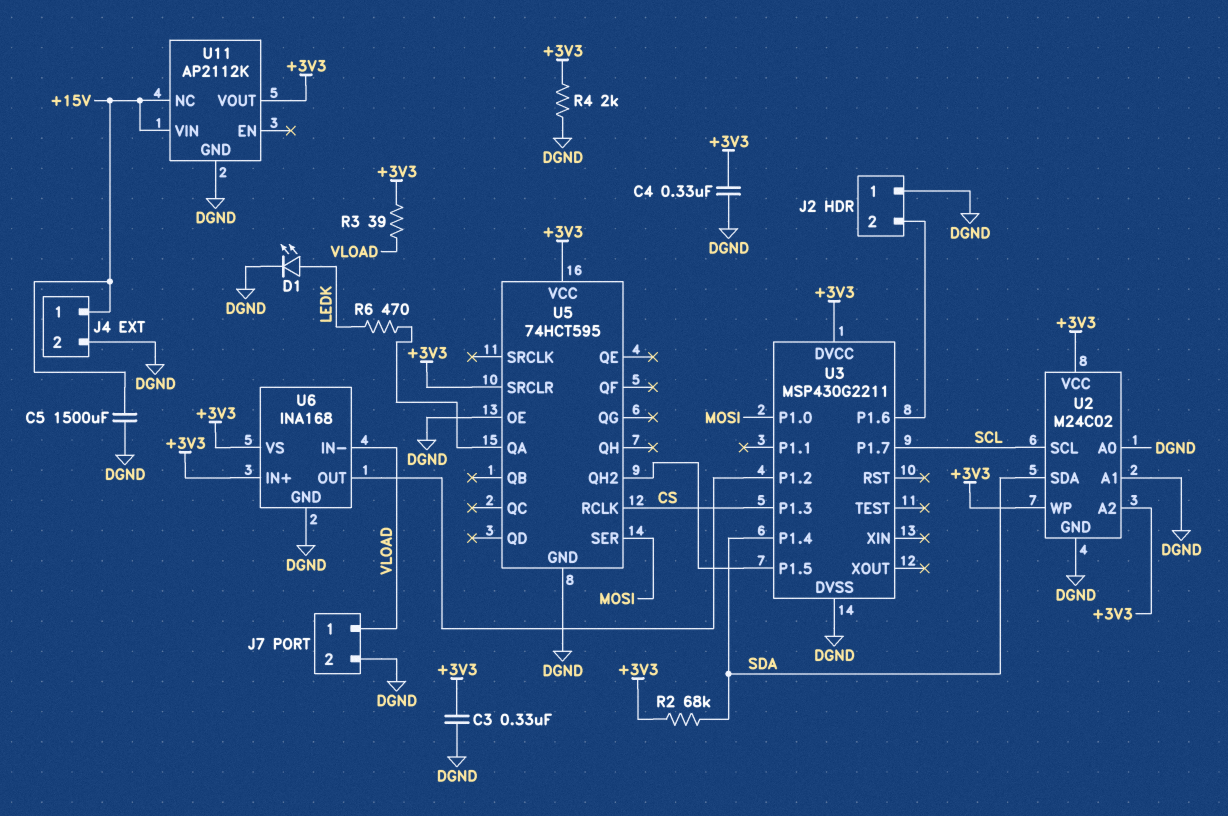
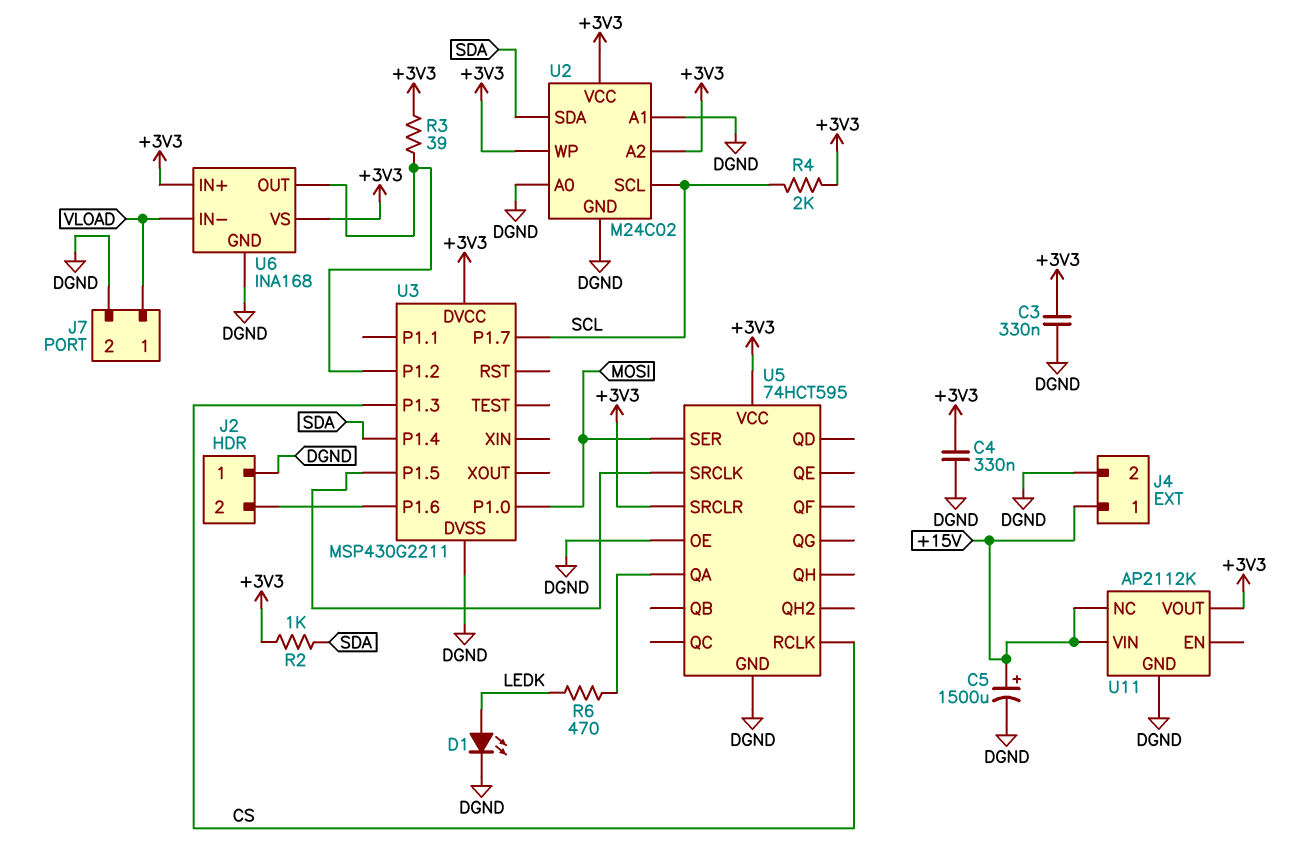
C5: 1500uF (+15V, DGND) -> 1500uF (plus +15V, minus DGND)
R2: 68k (+3V3, SDA) -> 1k (+3V3, SDA)
R3: 39 (+3V3, VLOAD) -> 39 (+3V3, U3/P1.2)
R4: 2k (+3V3, DGND) -> 2k (+3V3, SCL)
U5 pin QH2: U3/P1.5 -> none
U5 pin SRCLK: none -> U3/P1.5

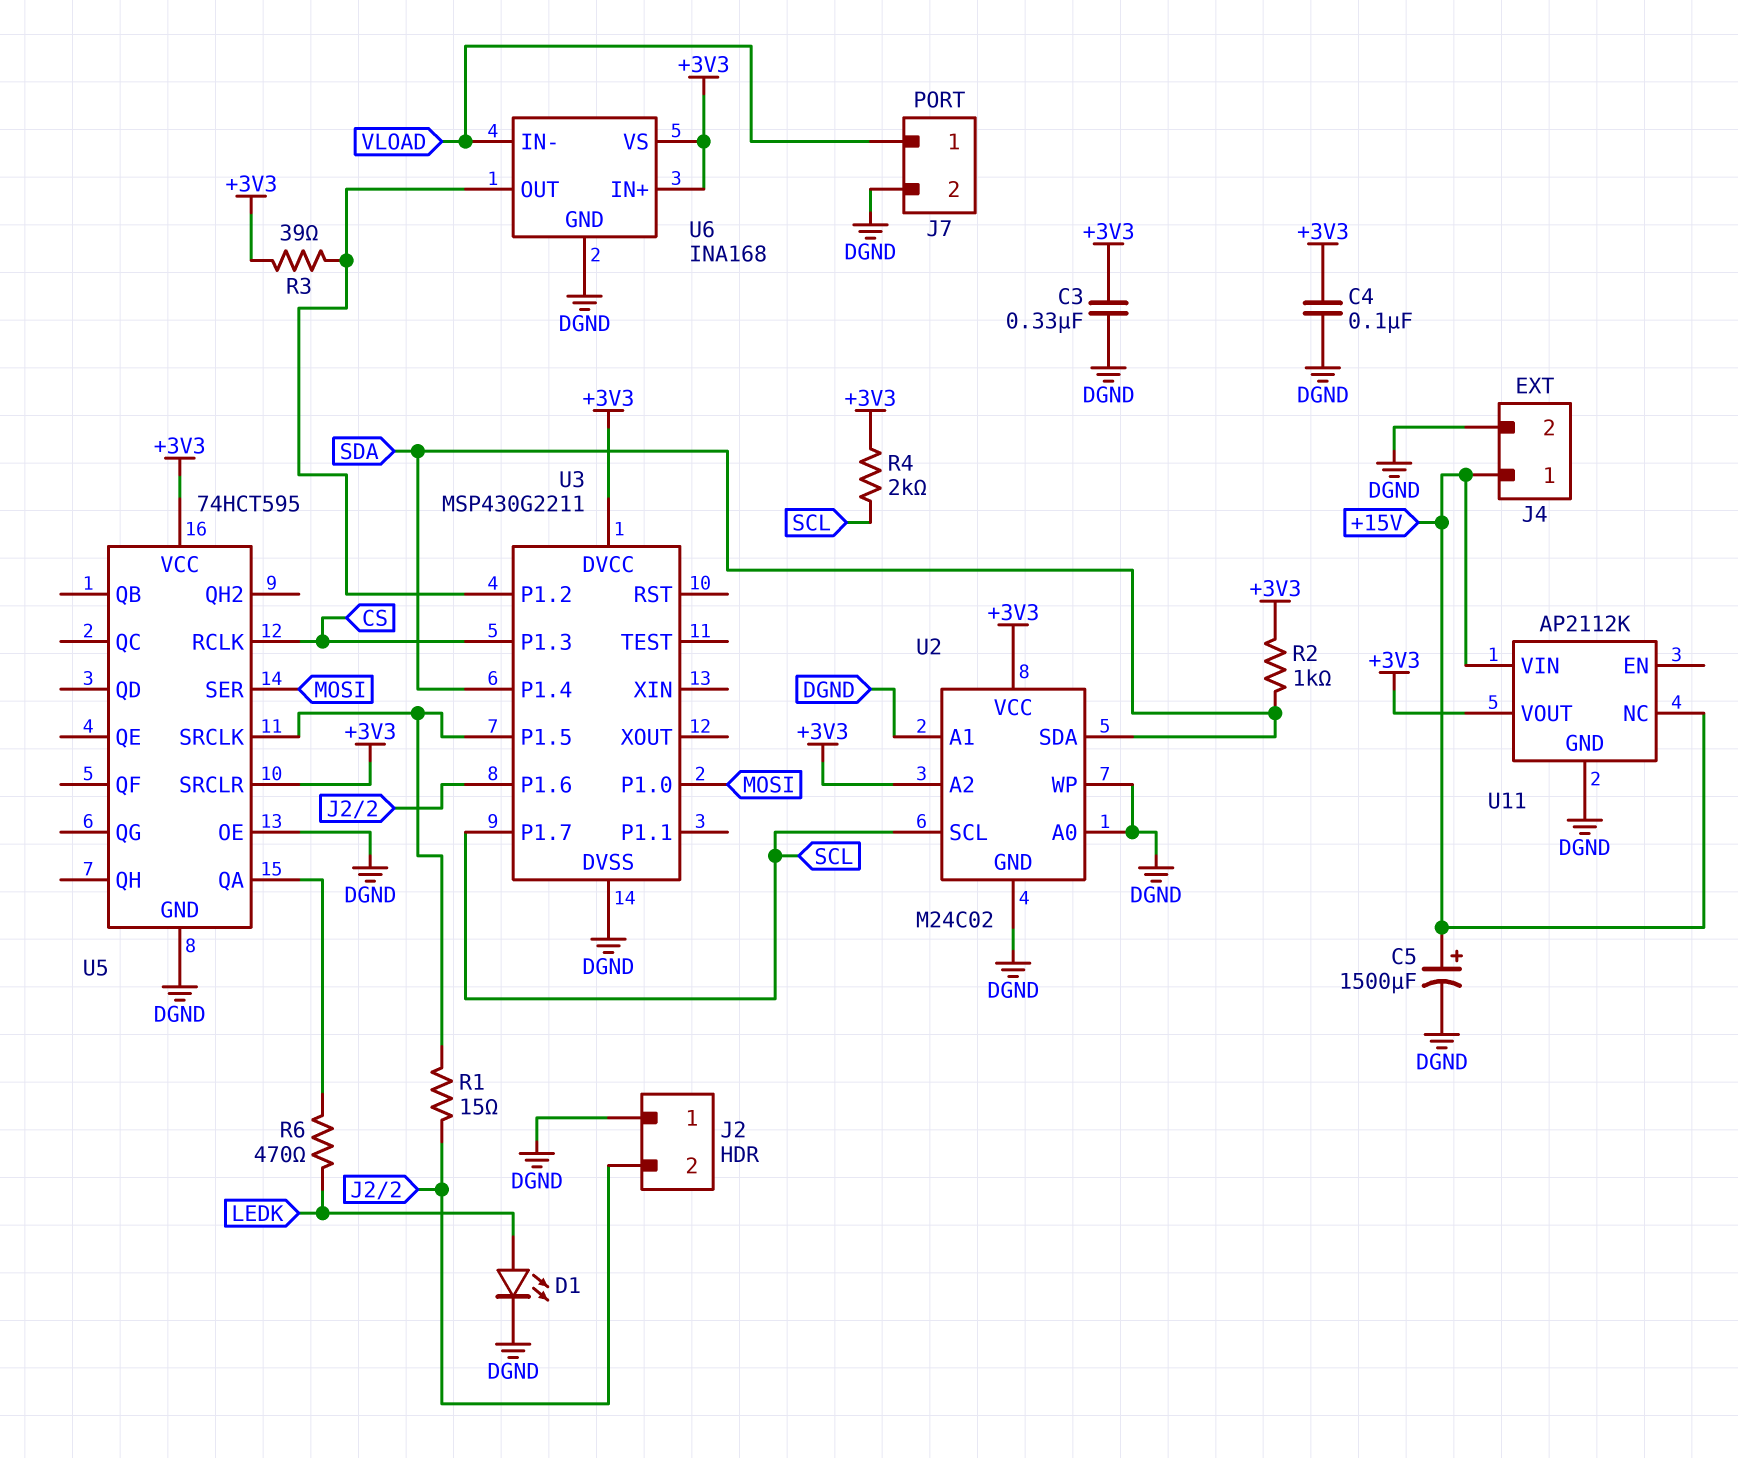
C4: 330nF (+3V3, DGND) -> 100nF (+3V3, DGND)
R1: none -> 15 (J2/2, U3/P1.5)
U2 pin WP: +3V3 -> DGND

